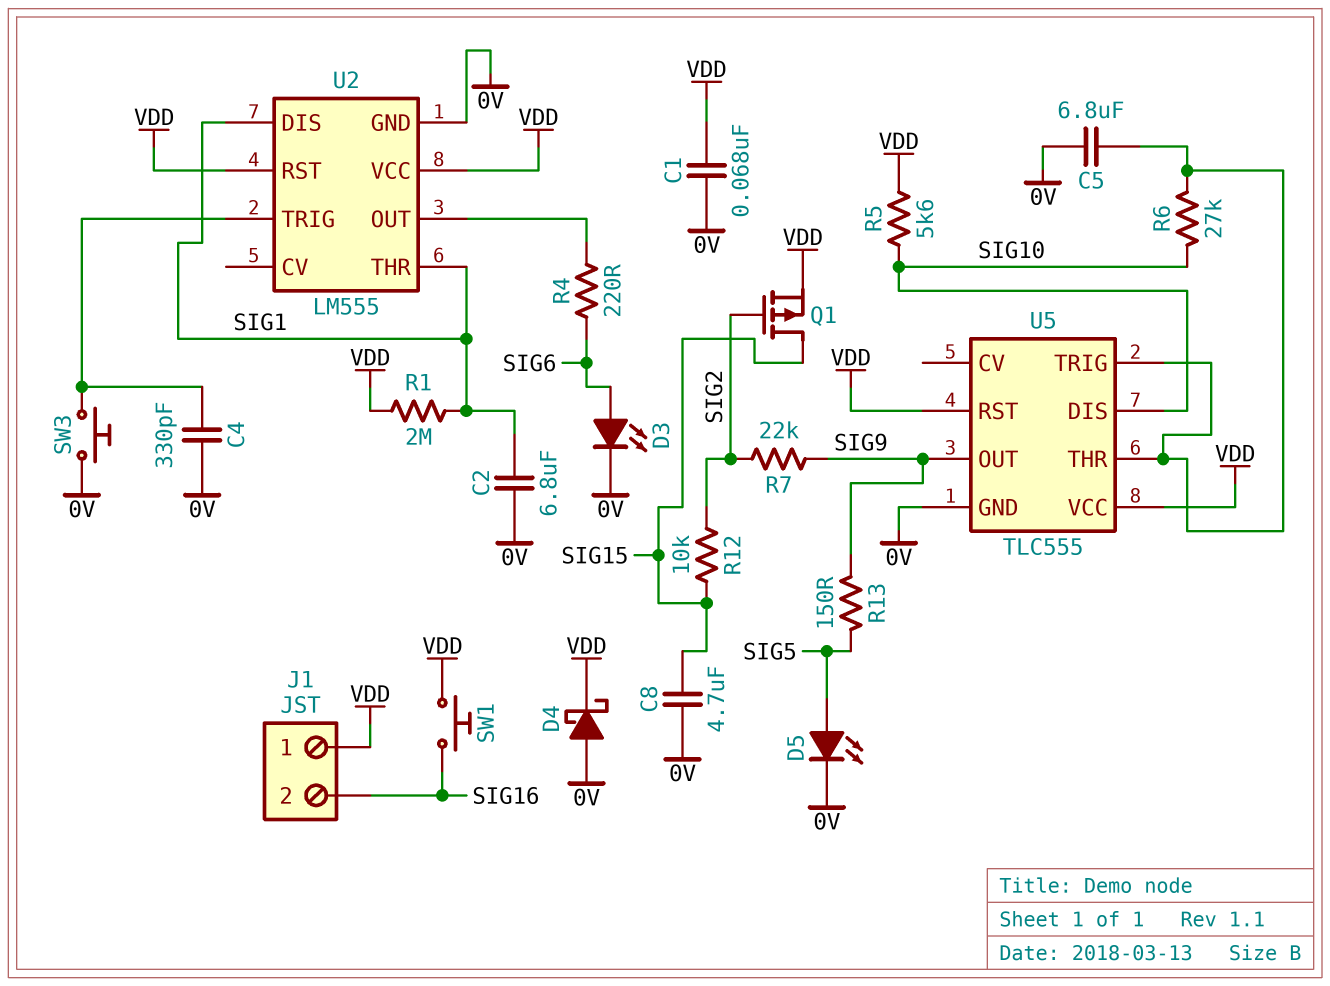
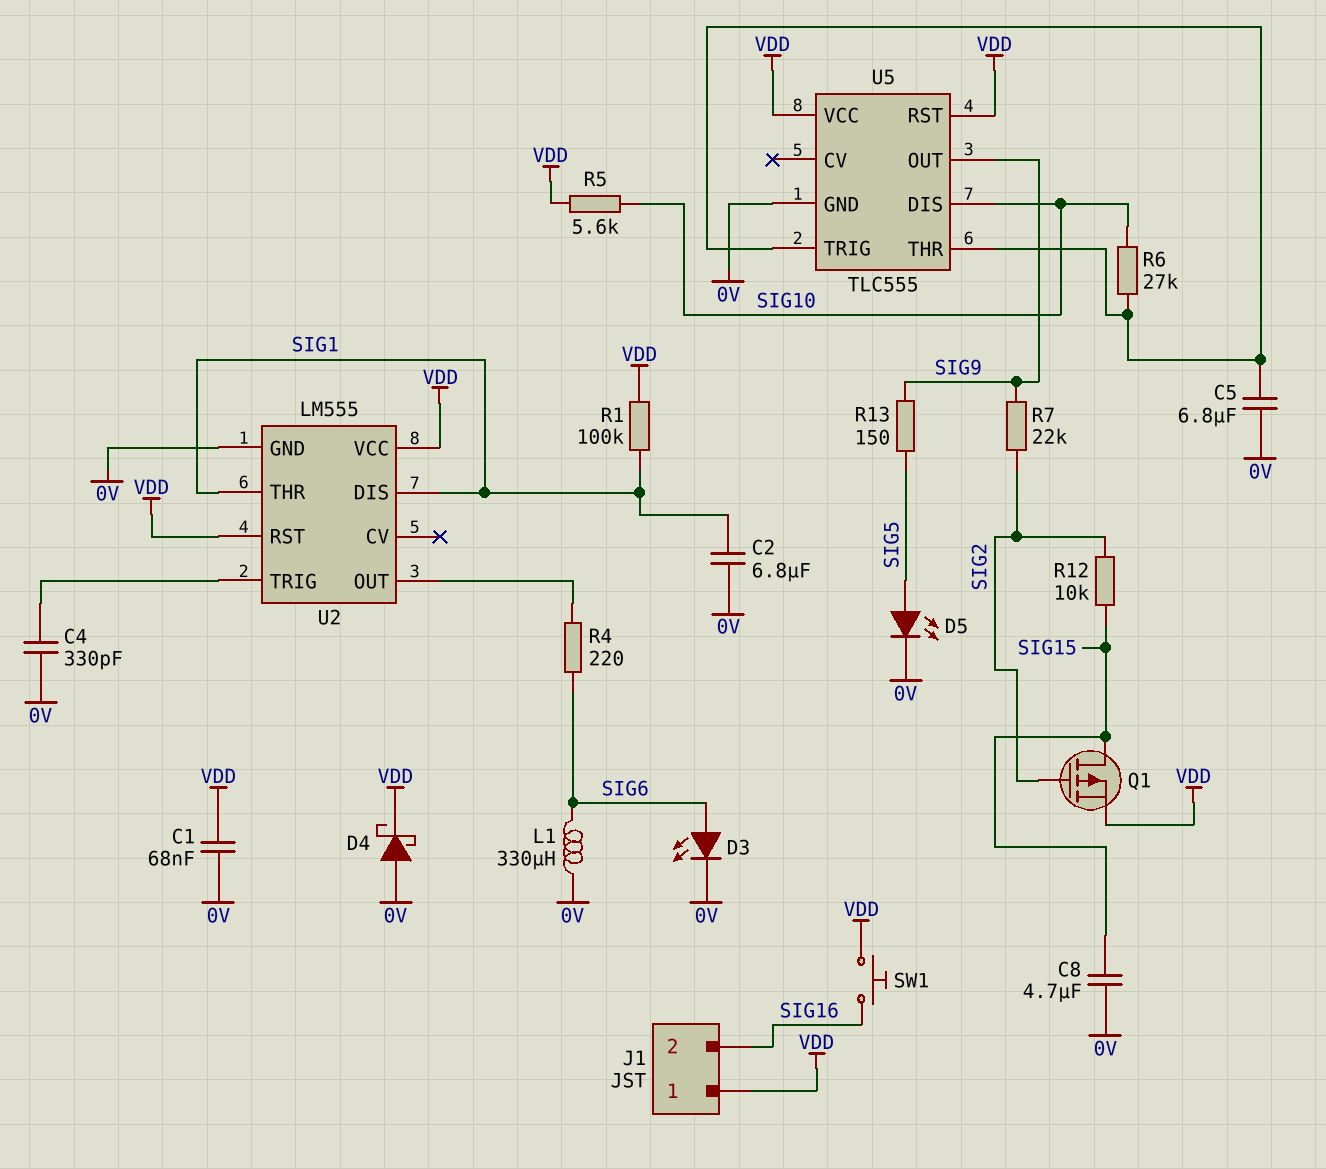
L1: none -> 330uH (0V, SIG6)
R1: 2M (SIG1, VDD) -> 100k (SIG1, VDD)
SW3: button (0V, U2/TRIG) -> none

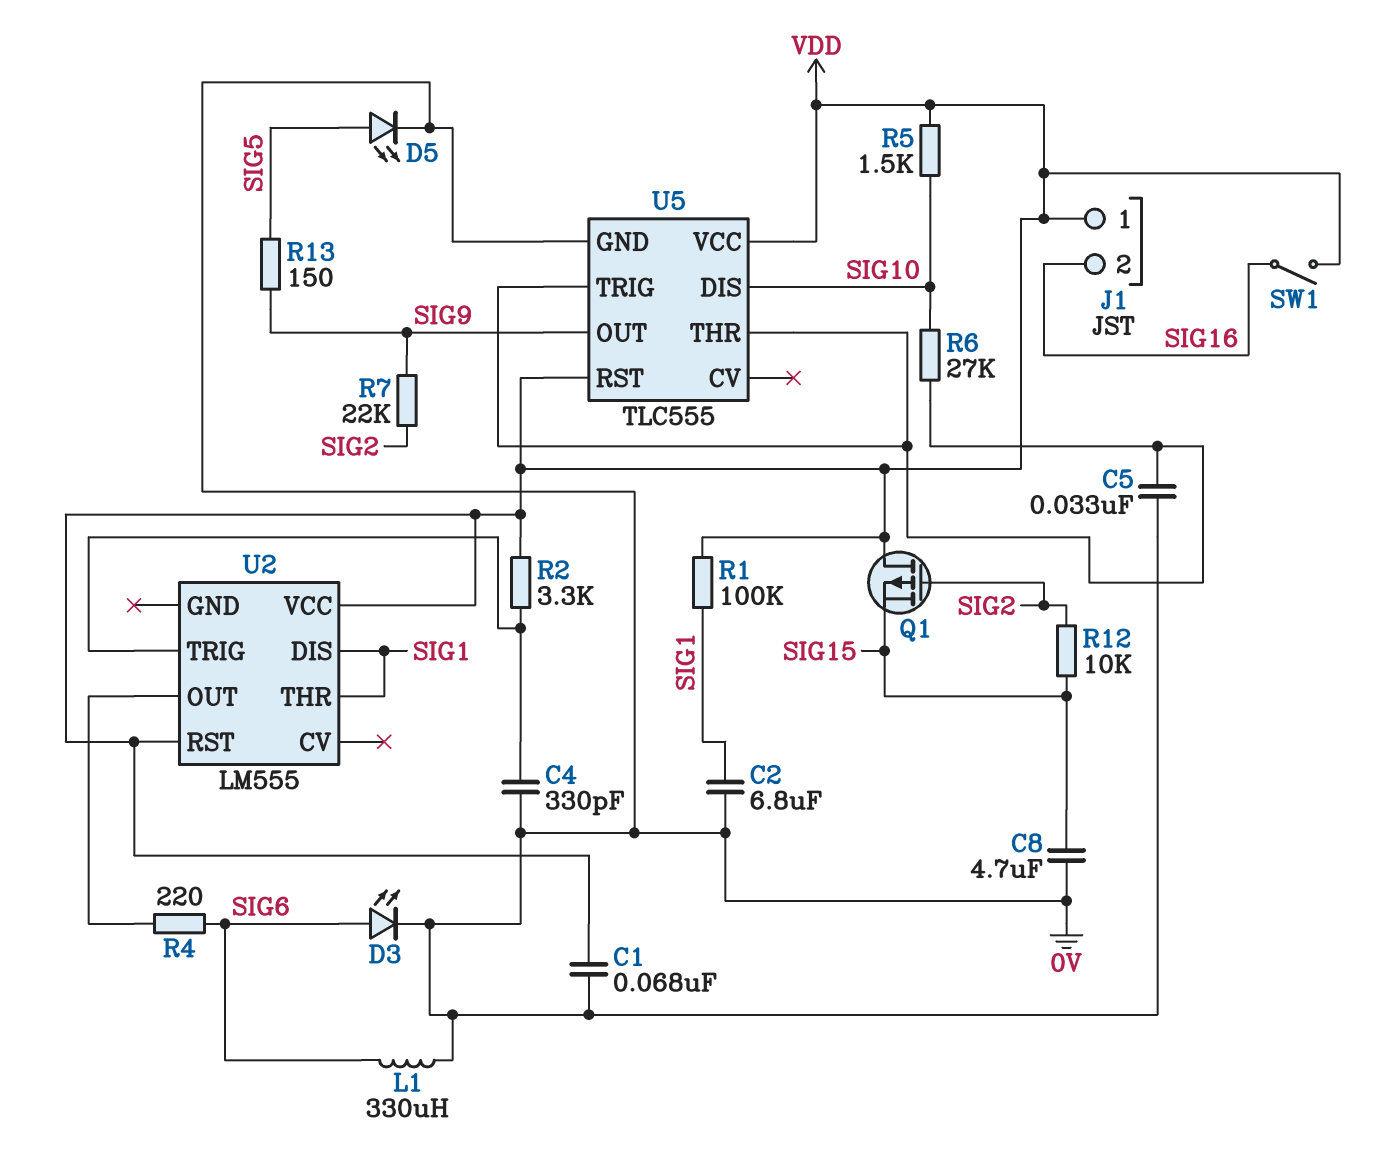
C5: 6.8uF (0V, U5/THR) -> 33nF (0V, U5/THR)
D4: schottky (A 0V, K VDD) -> none
Q1: PMOS (G SIG2, D SIG15, S VDD) -> PMOS (G SIG2, D VDD, S SIG15)
R2: none -> 3.3k (U2/TRIG, VDD)
R5: 5.6k (SIG10, VDD) -> 1.5k (SIG10, VDD)
SW1: button (SIG16, VDD) -> switch (SIG16, VDD)
U2 pin GND: 0V -> none

